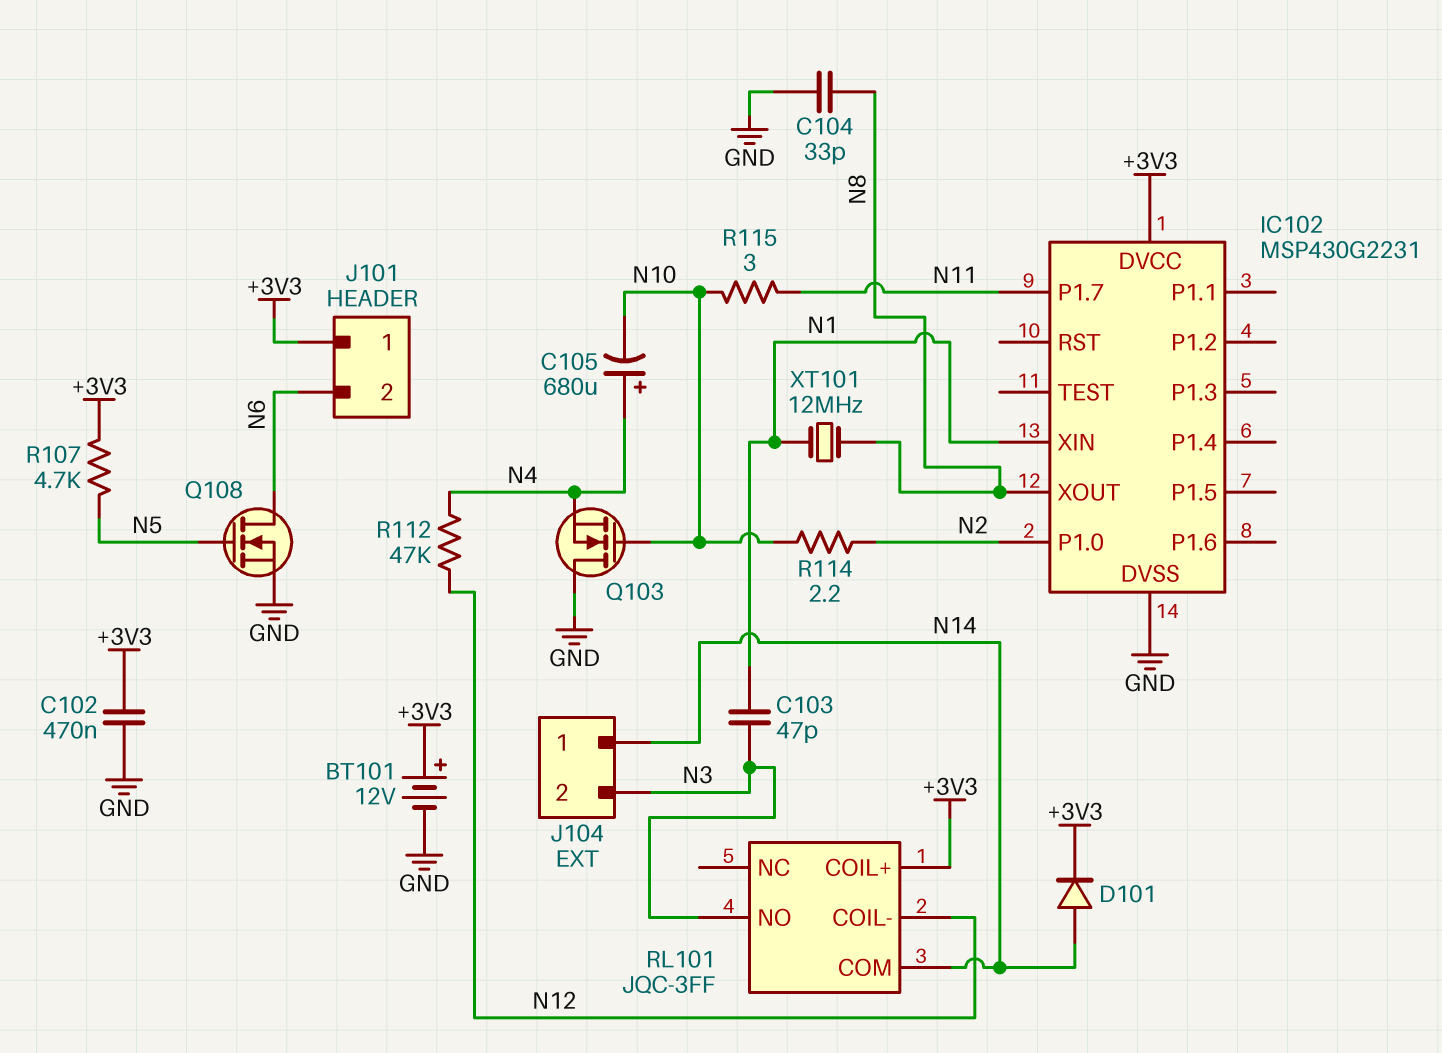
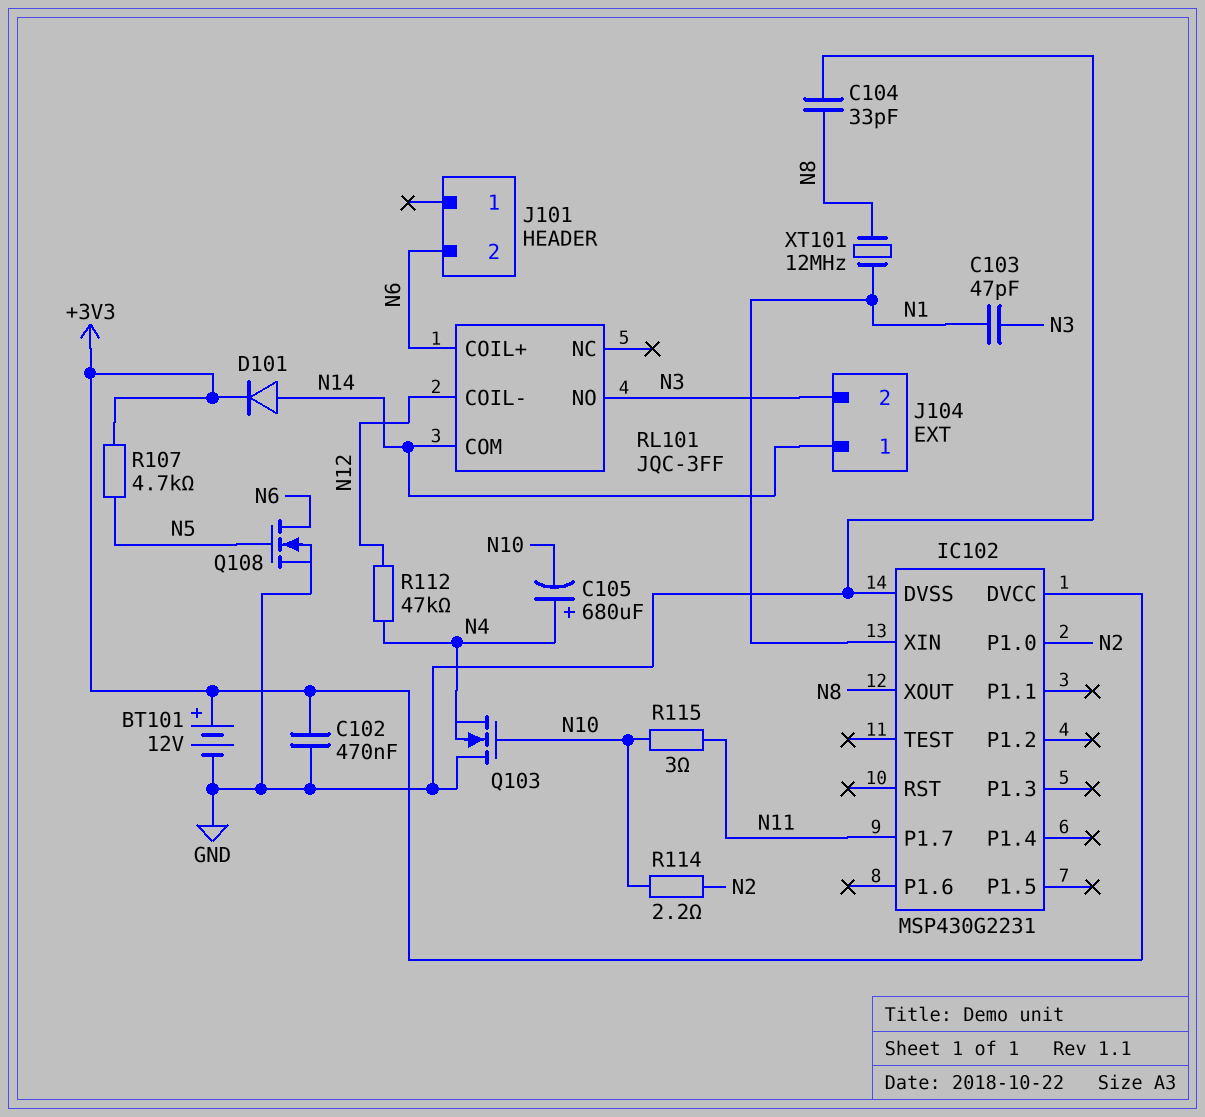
J101 pin 1: +3V3 -> none
RL101 pin COIL+: +3V3 -> N6

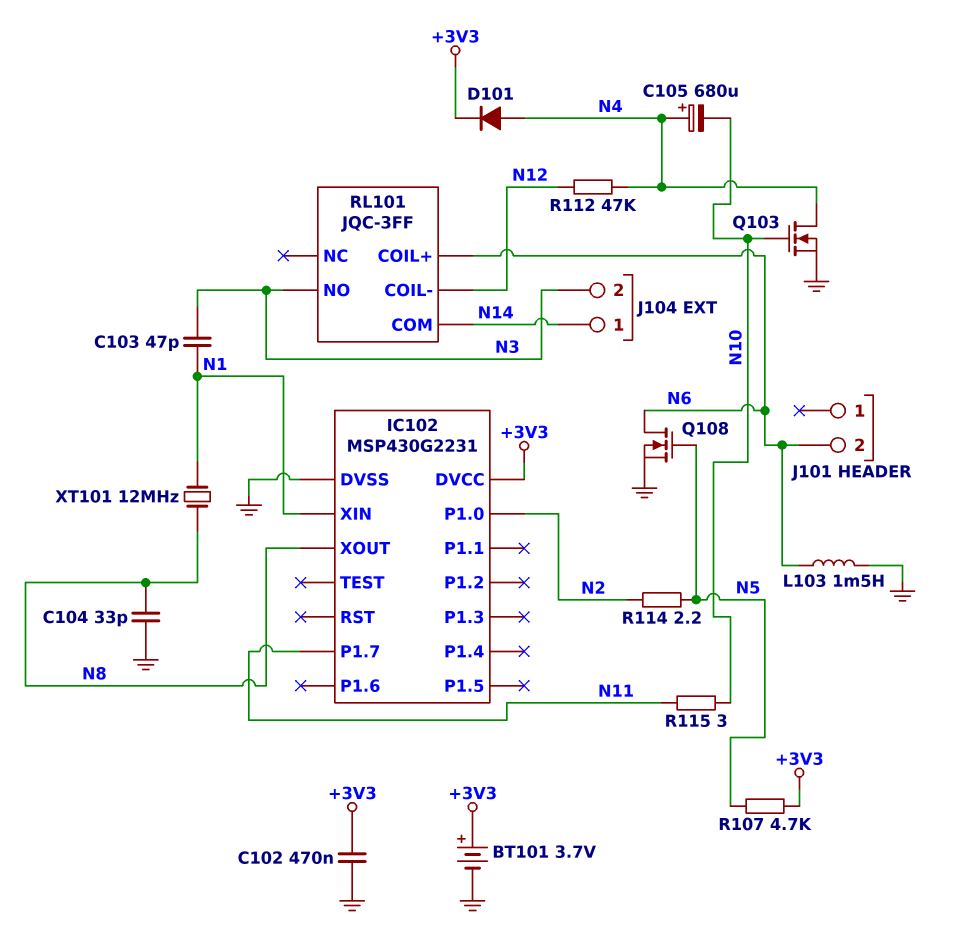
BT101: 12V (plus +3V3, minus GND) -> 3.7V (plus +3V3, minus GND)
D101: diode (A N14, K +3V3) -> diode (A N4, K +3V3)
L103: none -> 1.5mH (GND, N6)
Q103: NMOS (G N10, D GND, S N4) -> NMOS (G N10, D N4, S GND)
R114: 2.2 (N2, N10) -> 2.2 (N2, N5)

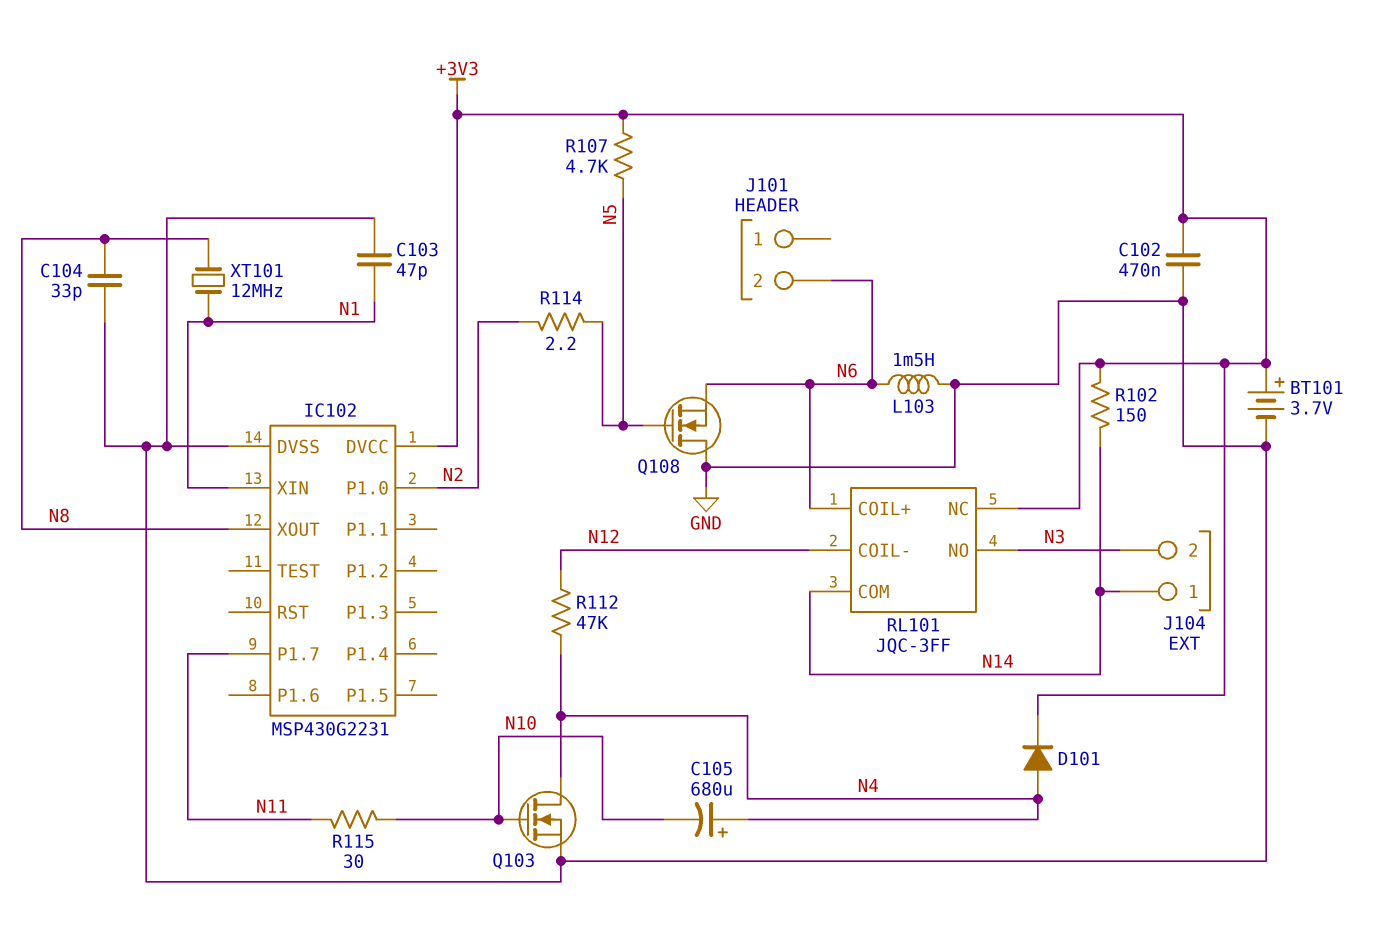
C103: 47pF (N1, N3) -> 47pF (GND, N1)
Q108: NMOS (G N5, D N6, S GND) -> NMOS (G N5, D GND, S N6)
R102: none -> 150 (+3V3, N14)
R115: 3 (N10, N11) -> 30 (N10, N11)
RL101 pin NC: none -> +3V3

